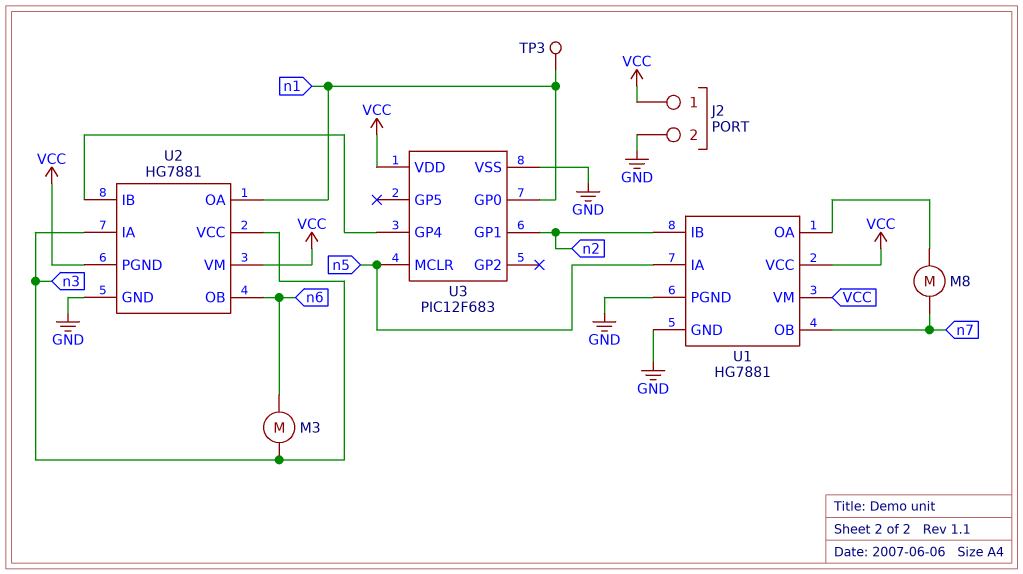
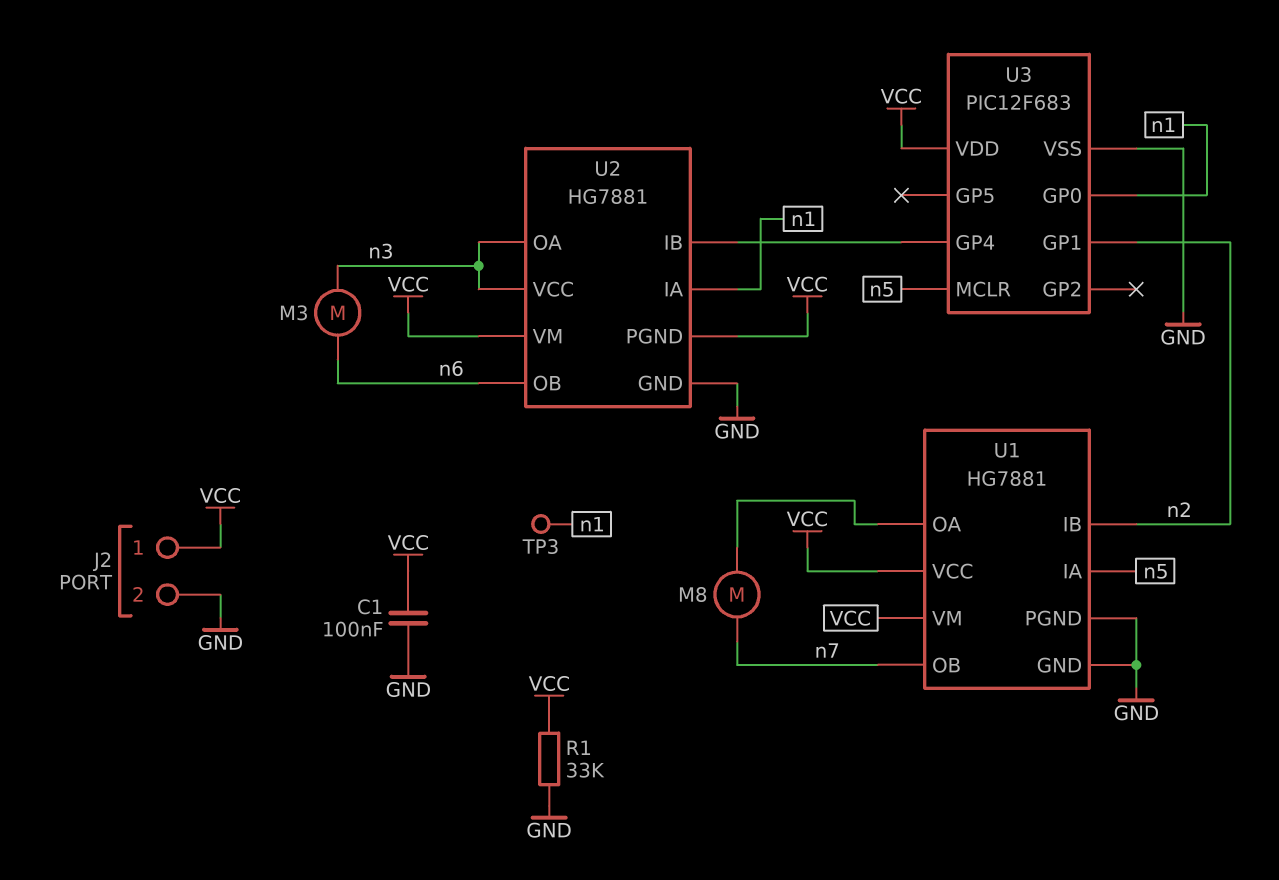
C1: none -> 100nF (GND, VCC)
R1: none -> 33k (GND, VCC)
U2 pin IA: n3 -> n1
U2 pin OA: n1 -> n3

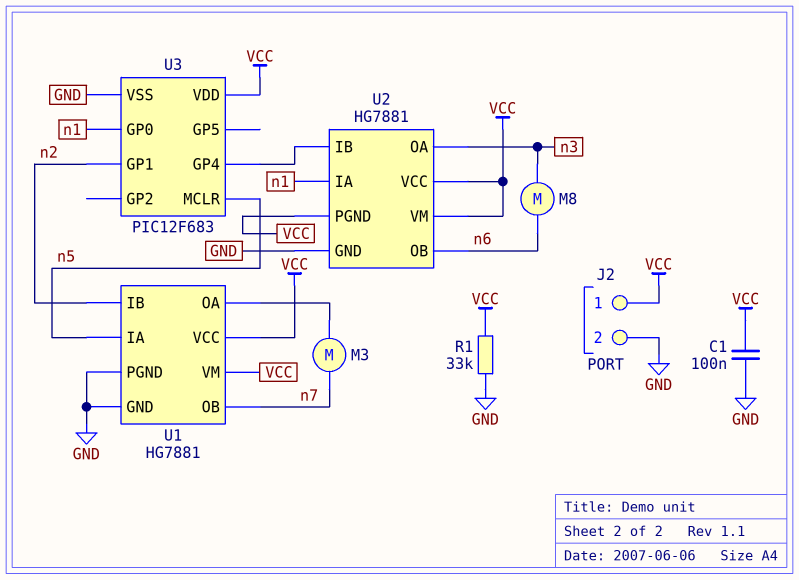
M3: motor (n3, n6) -> motor (U1/OA, n7)
M8: motor (U1/OA, n7) -> motor (n3, n6)
TP3: test point (n1) -> none
U2 pin VCC: n3 -> VCC

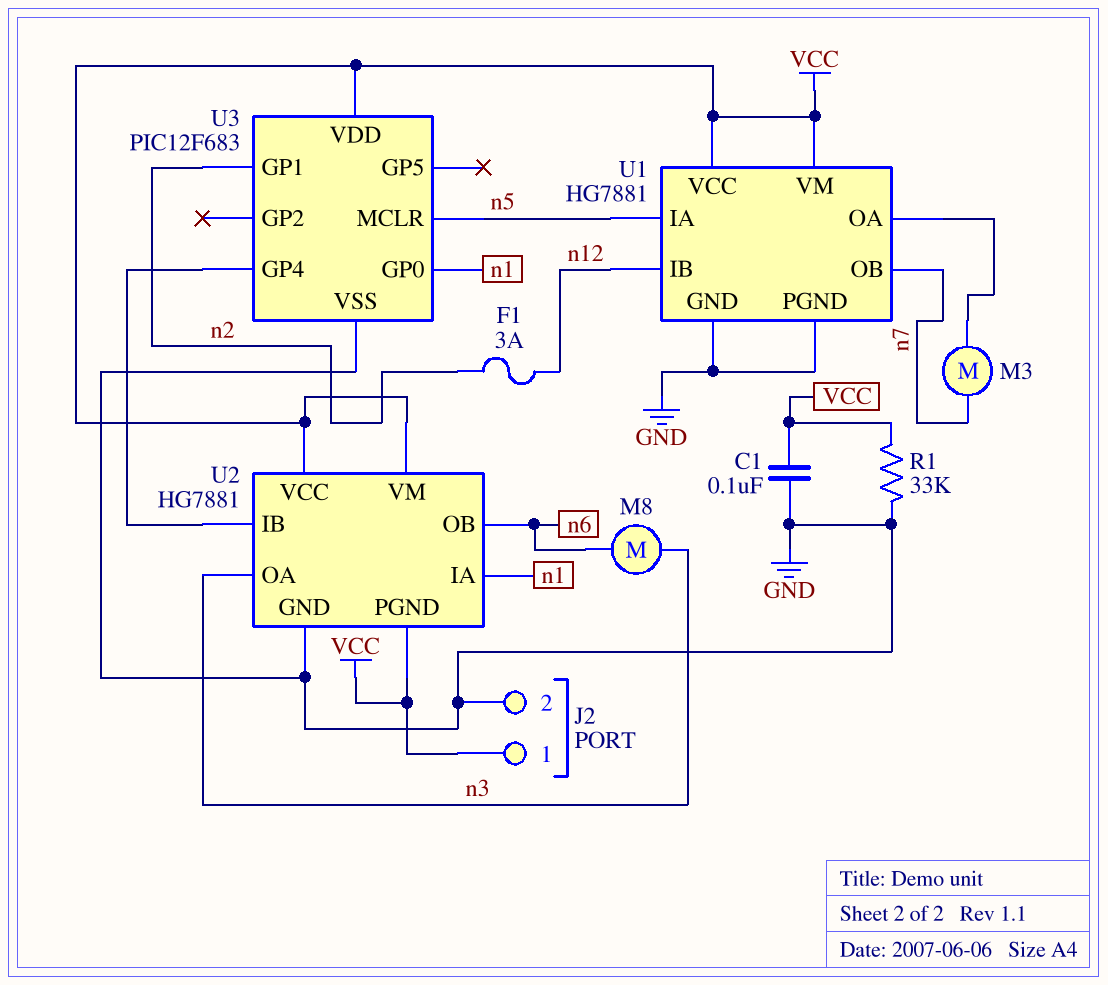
F1: none -> 3A (n2, n12)
U1 pin IB: n2 -> n12

